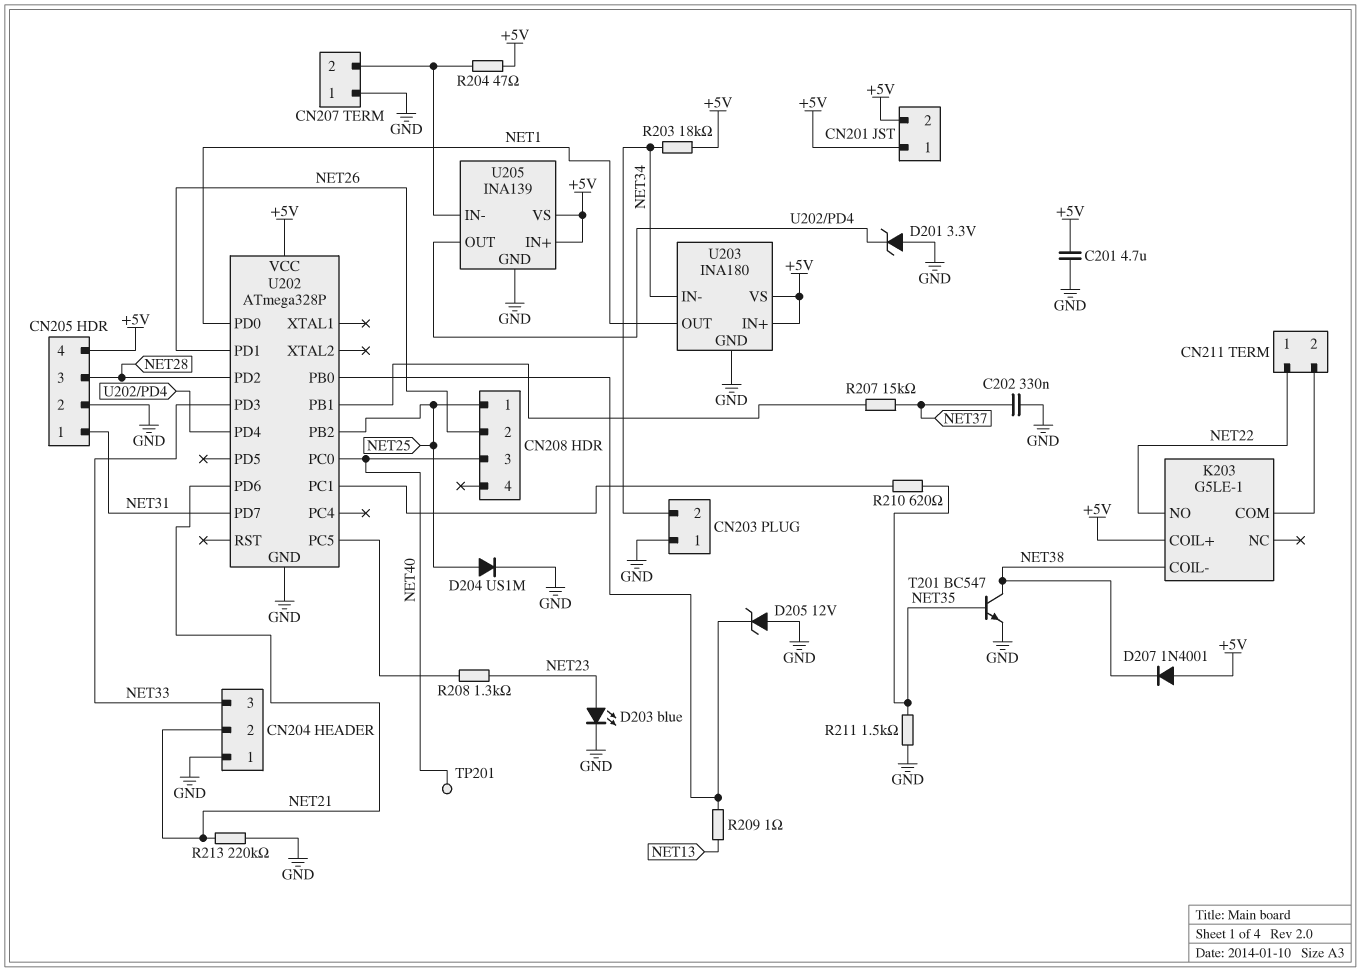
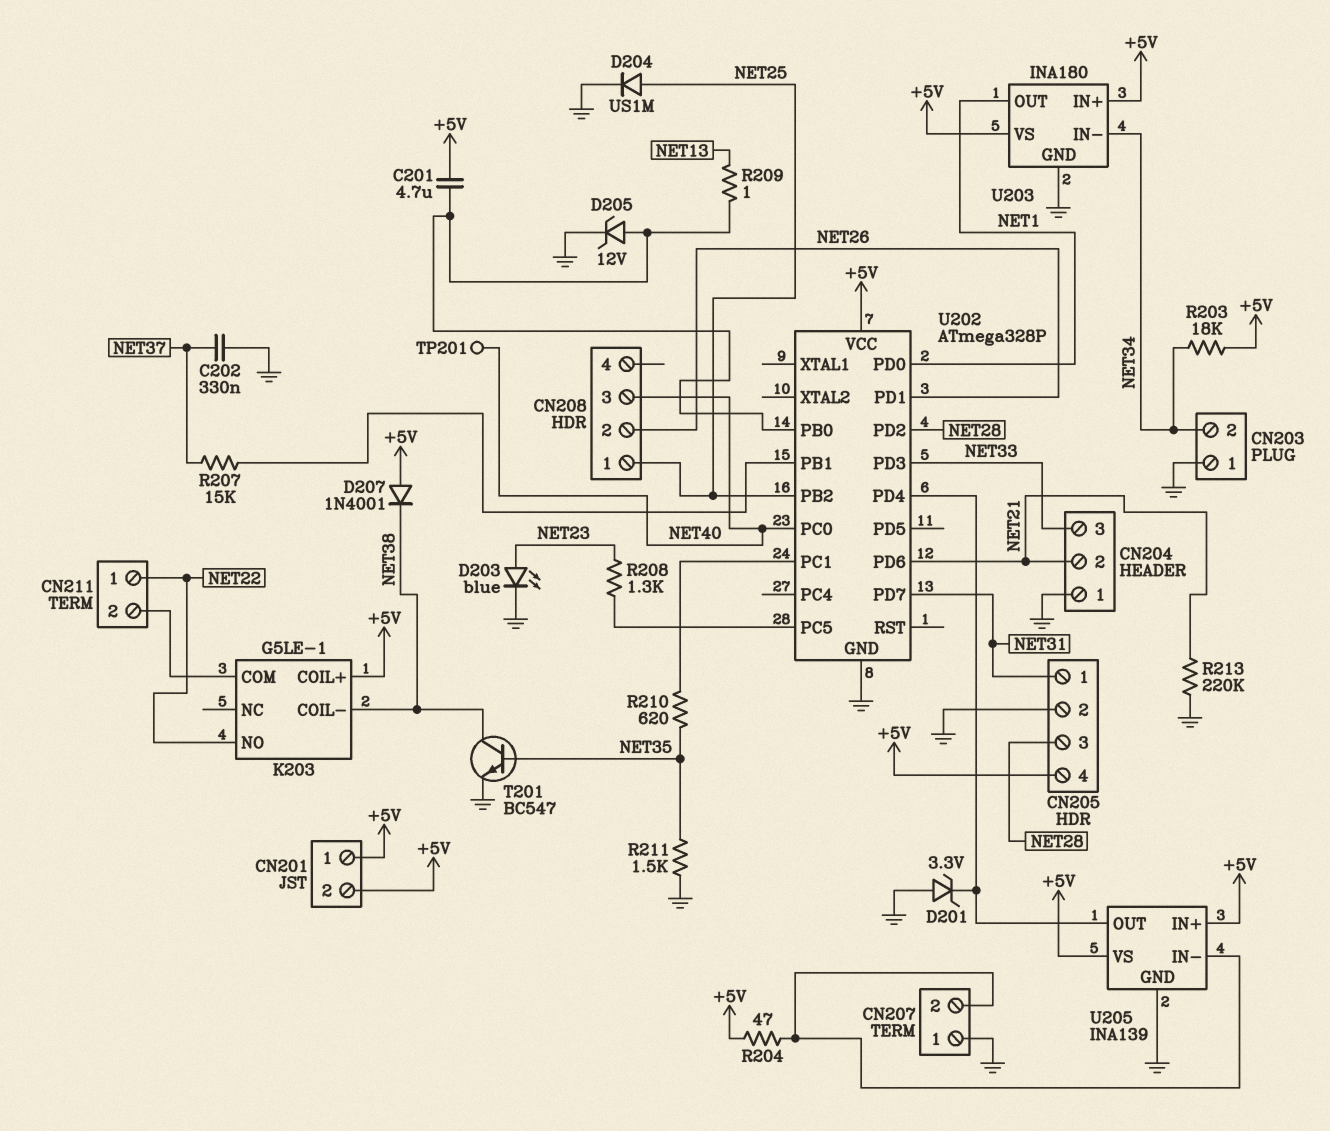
C201: 4.7uF (+5V, GND) -> 4.7uF (+5V, U202/PB0)
D205: zener 12V (A GND, K U202/PB0) -> zener 12V (A U202/PB0, K GND)

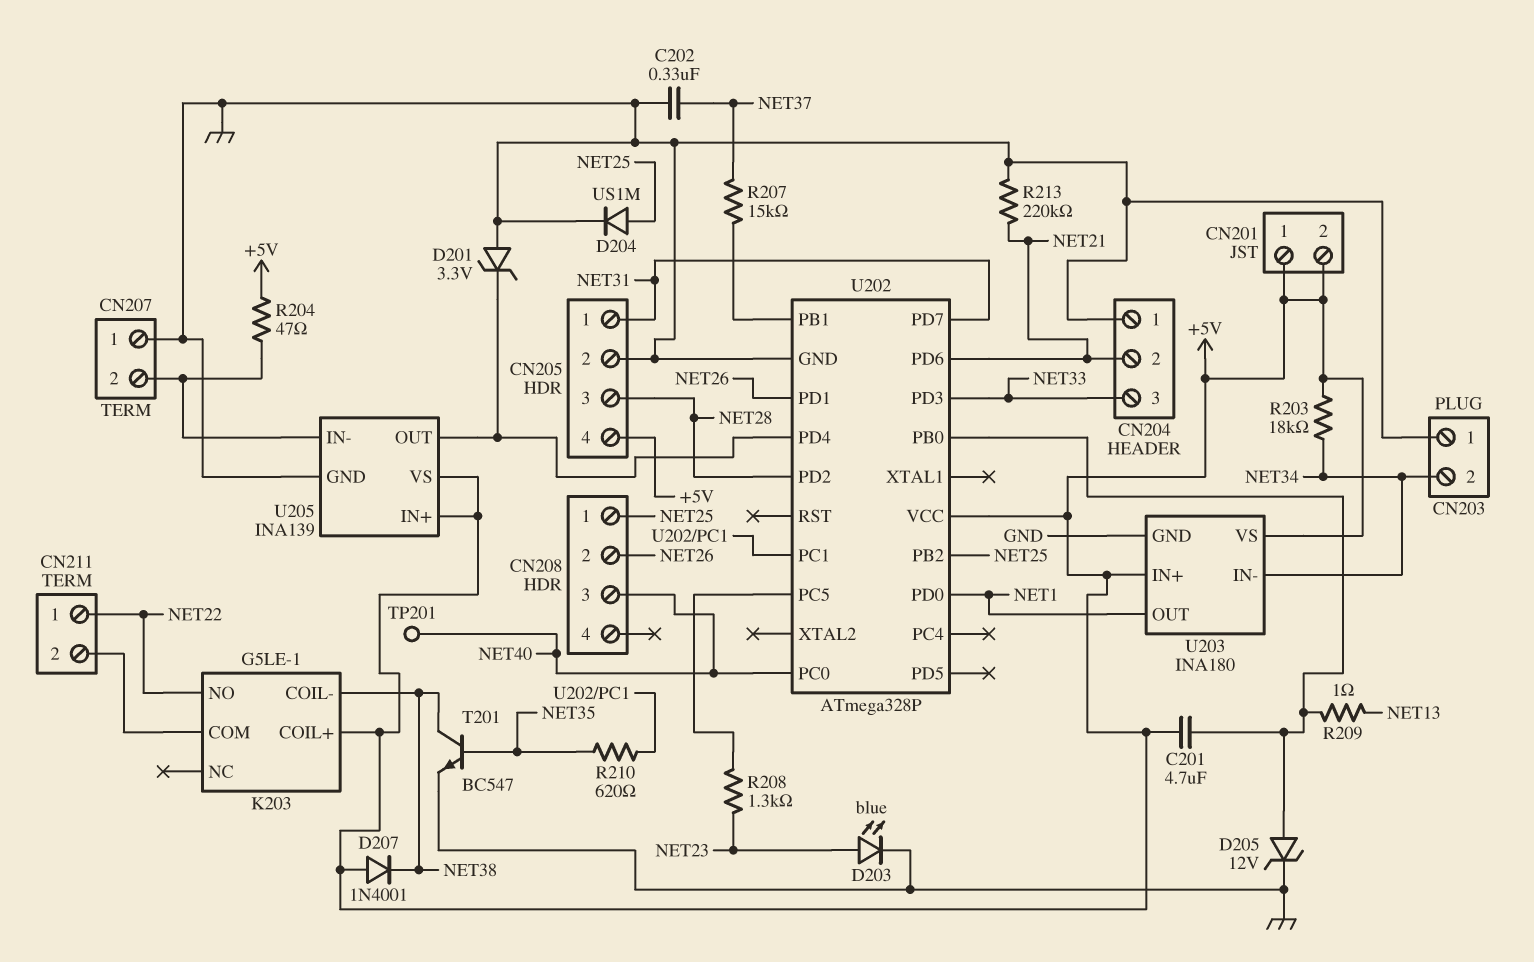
R211: 1.5k (GND, NET35) -> none

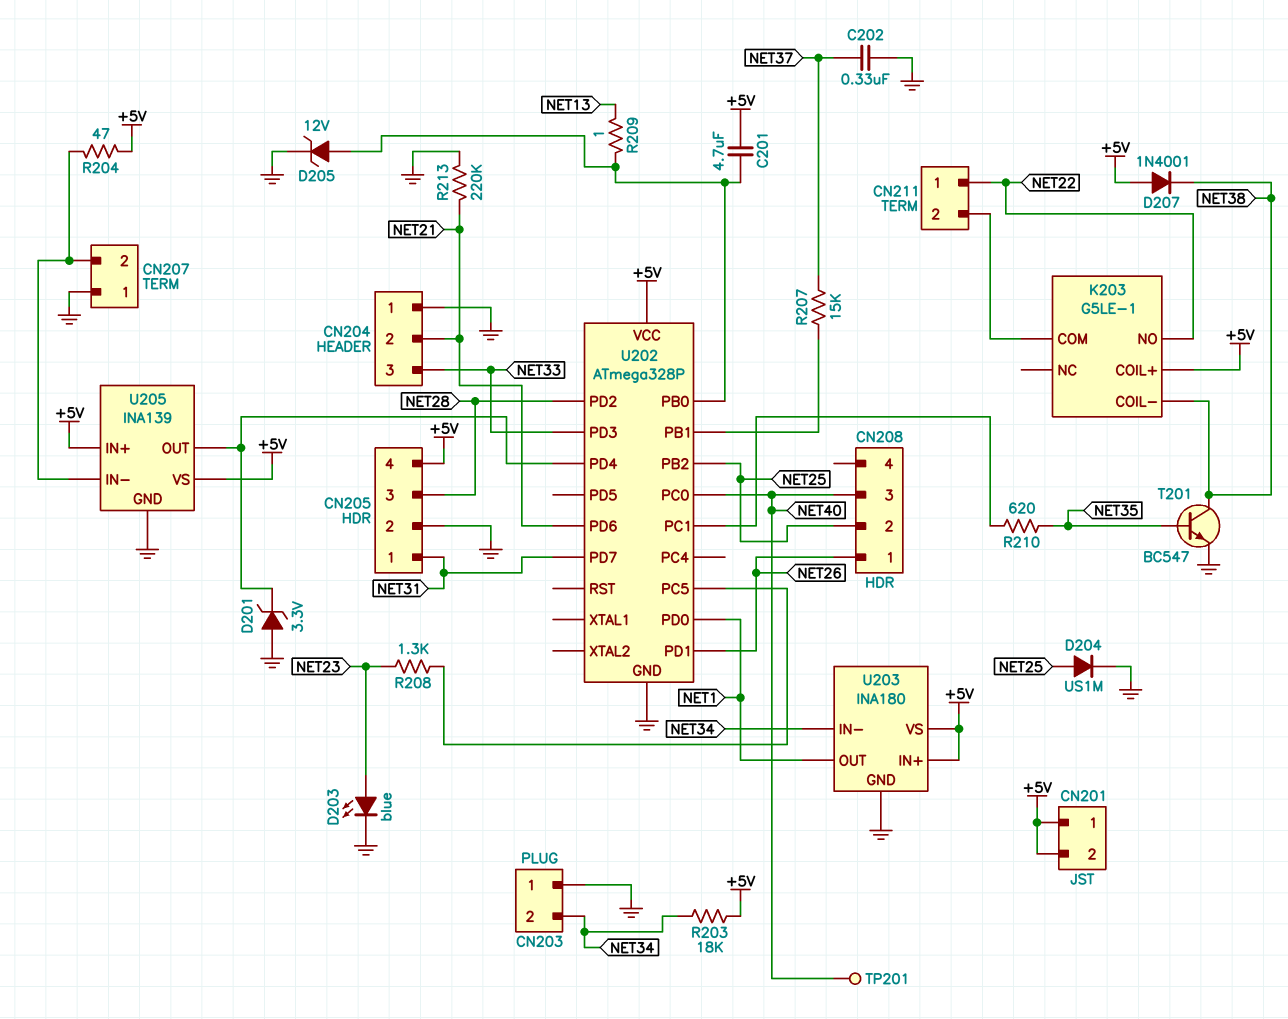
CN208 pin 1: NET25 -> NET26
CN208 pin 2: NET26 -> NET25

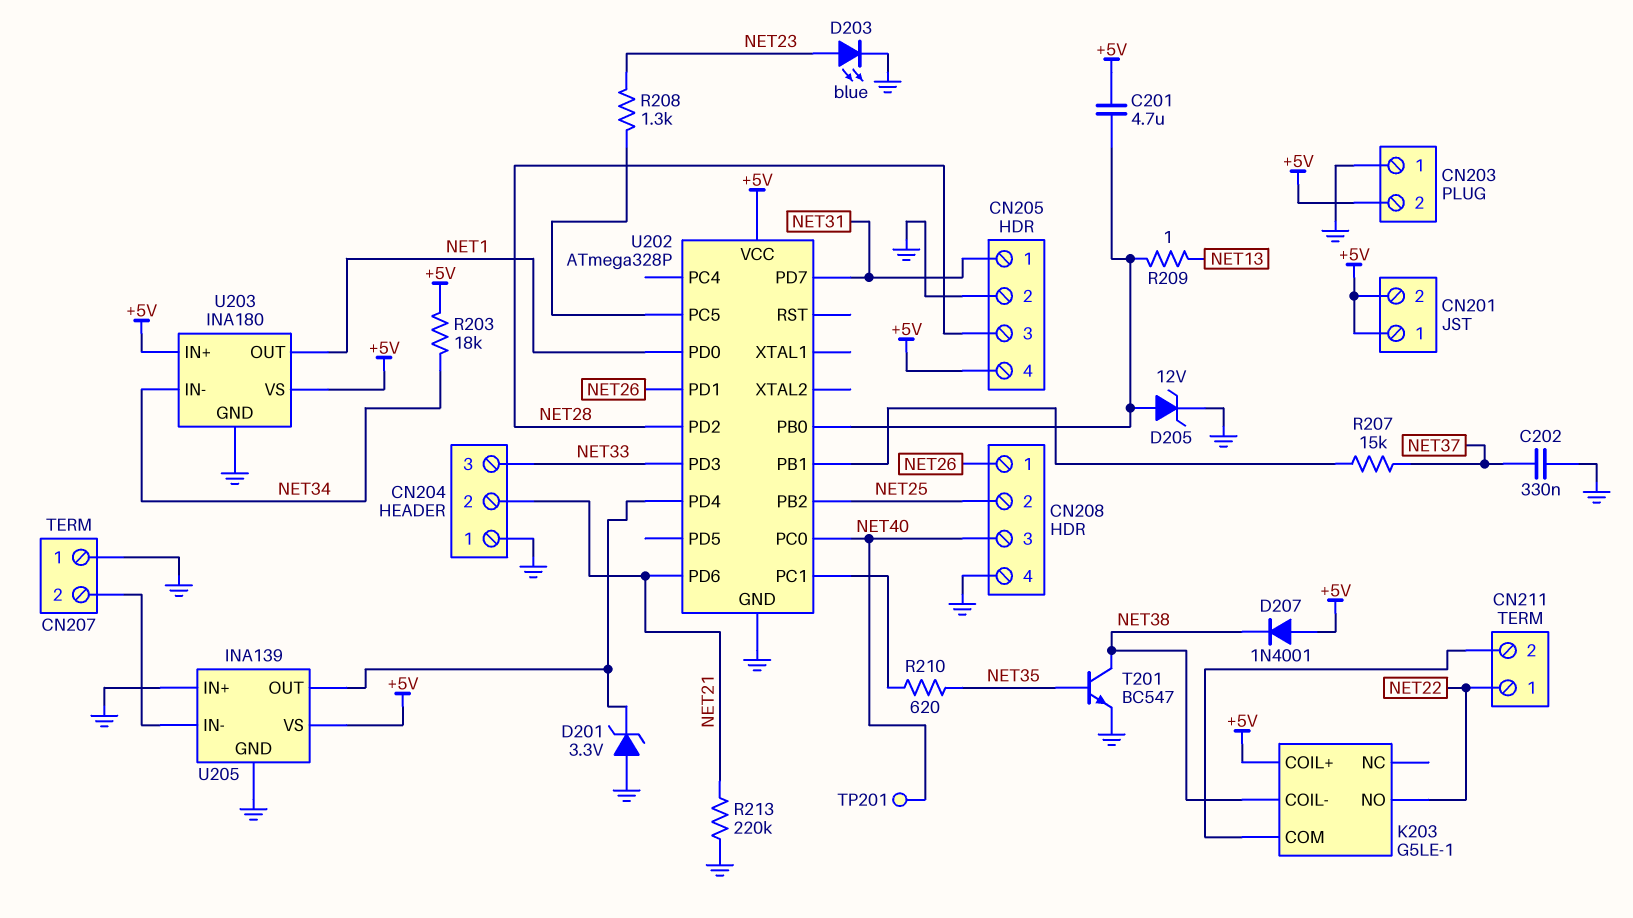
CN203 pin 2: NET34 -> +5V
CN208 pin 4: none -> GND
D204: diode US1M (A NET25, K GND) -> none
R204: 47 (+5V, CN207/2) -> none
U205 pin IN+: +5V -> GND

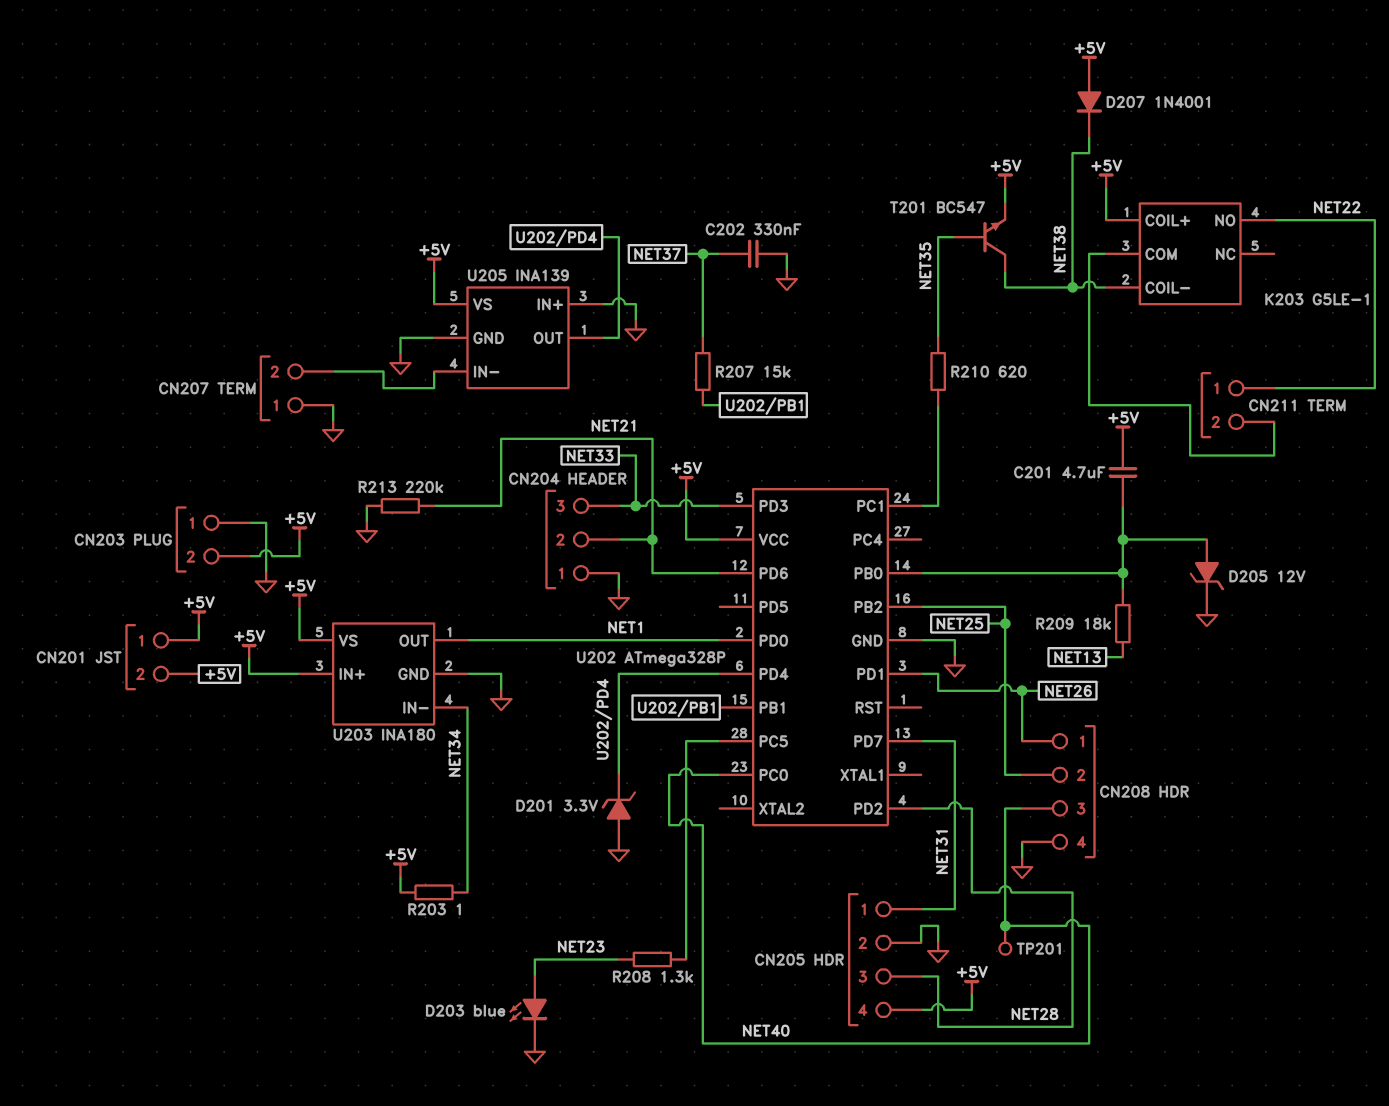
R203: 18k (+5V, NET34) -> 1 (+5V, NET34)
R209: 1 (NET13, U202/PB0) -> 18k (NET13, U202/PB0)
T201: NPN BC547 (B NET35, C NET38, E GND) -> NPN BC547 (B NET35, C NET38, E +5V)

